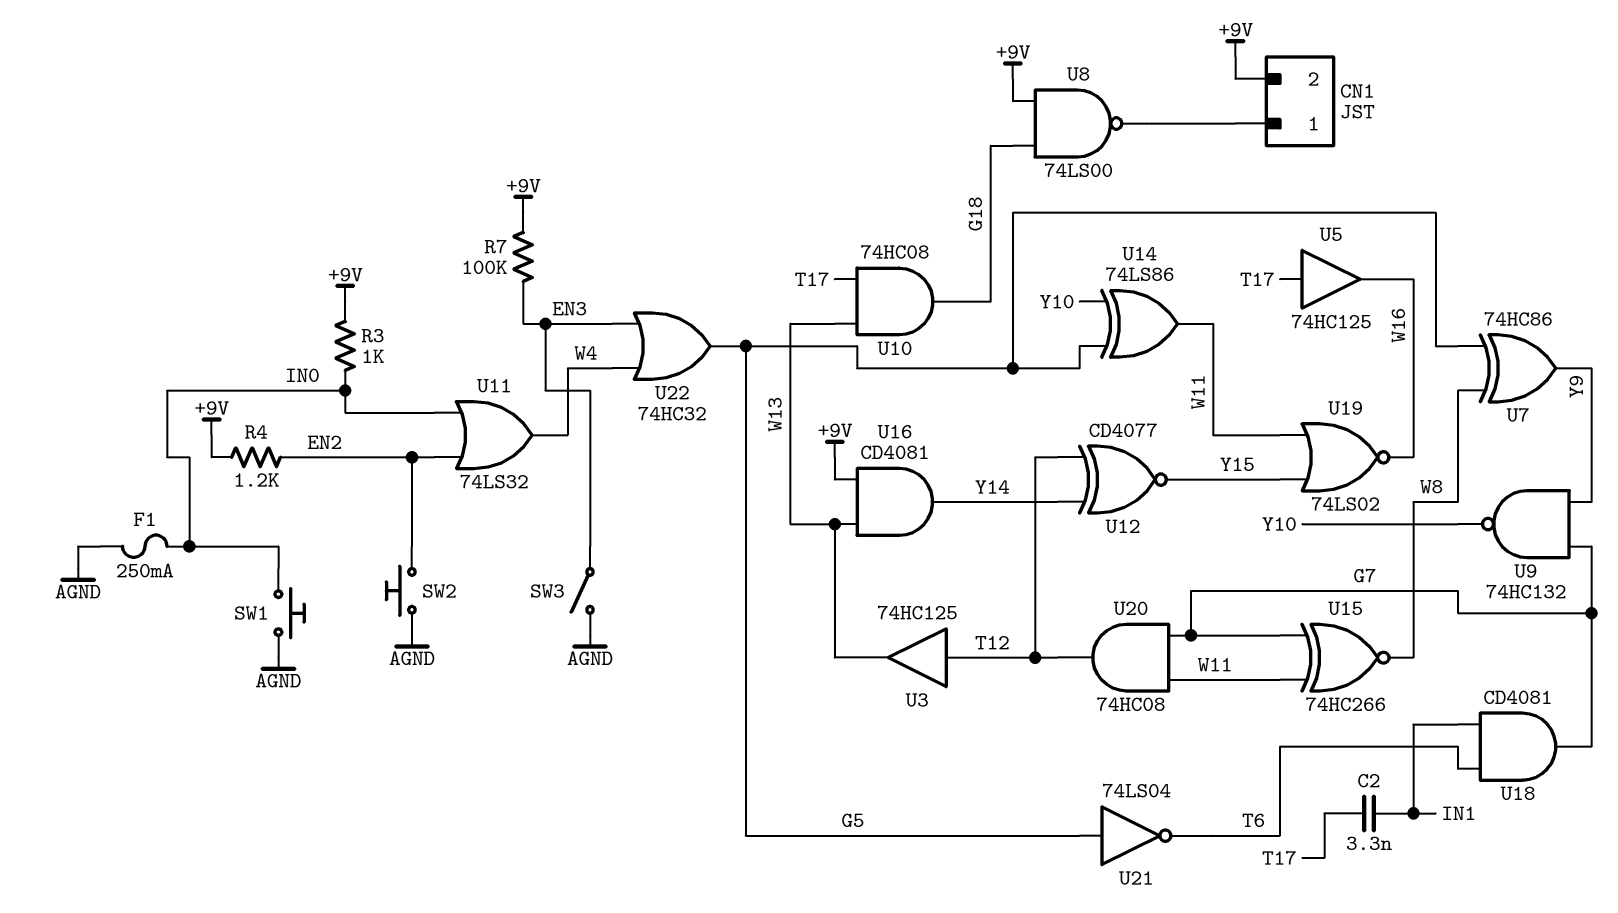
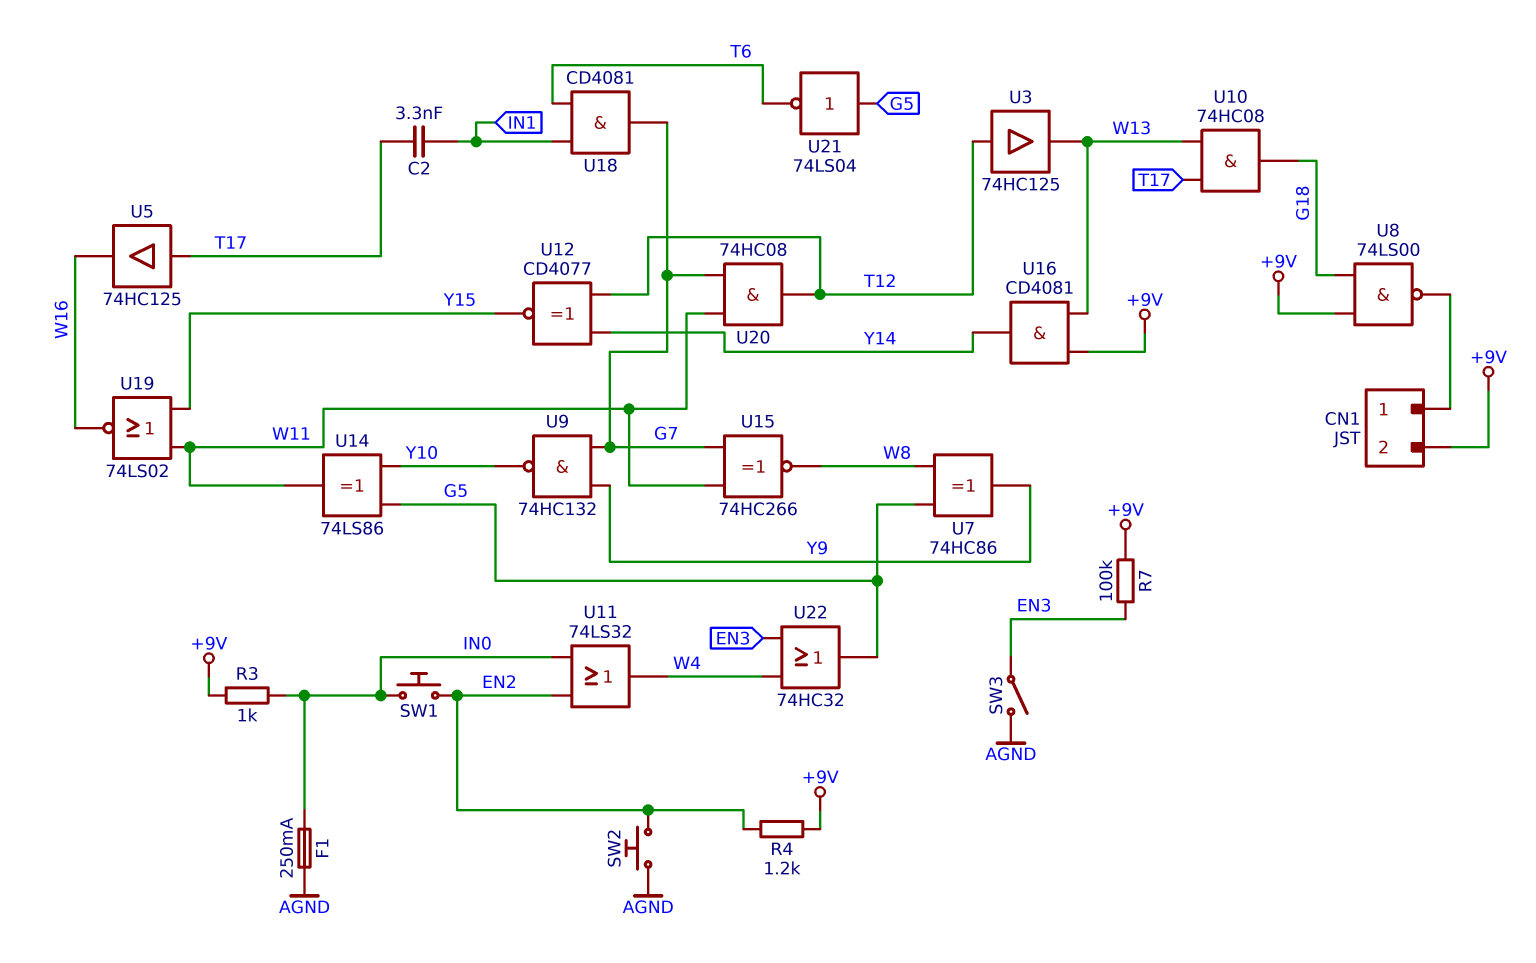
SW1: button (AGND, IN0) -> button (EN2, IN0)

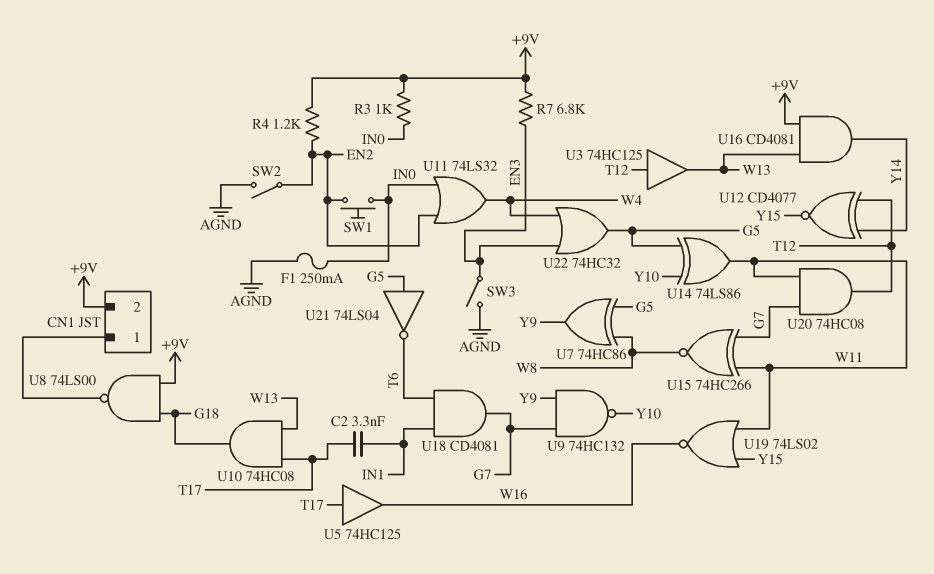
R7: 100k (+9V, EN3) -> 6.8k (+9V, EN3)
SW2: button (AGND, EN2) -> switch (AGND, EN2)

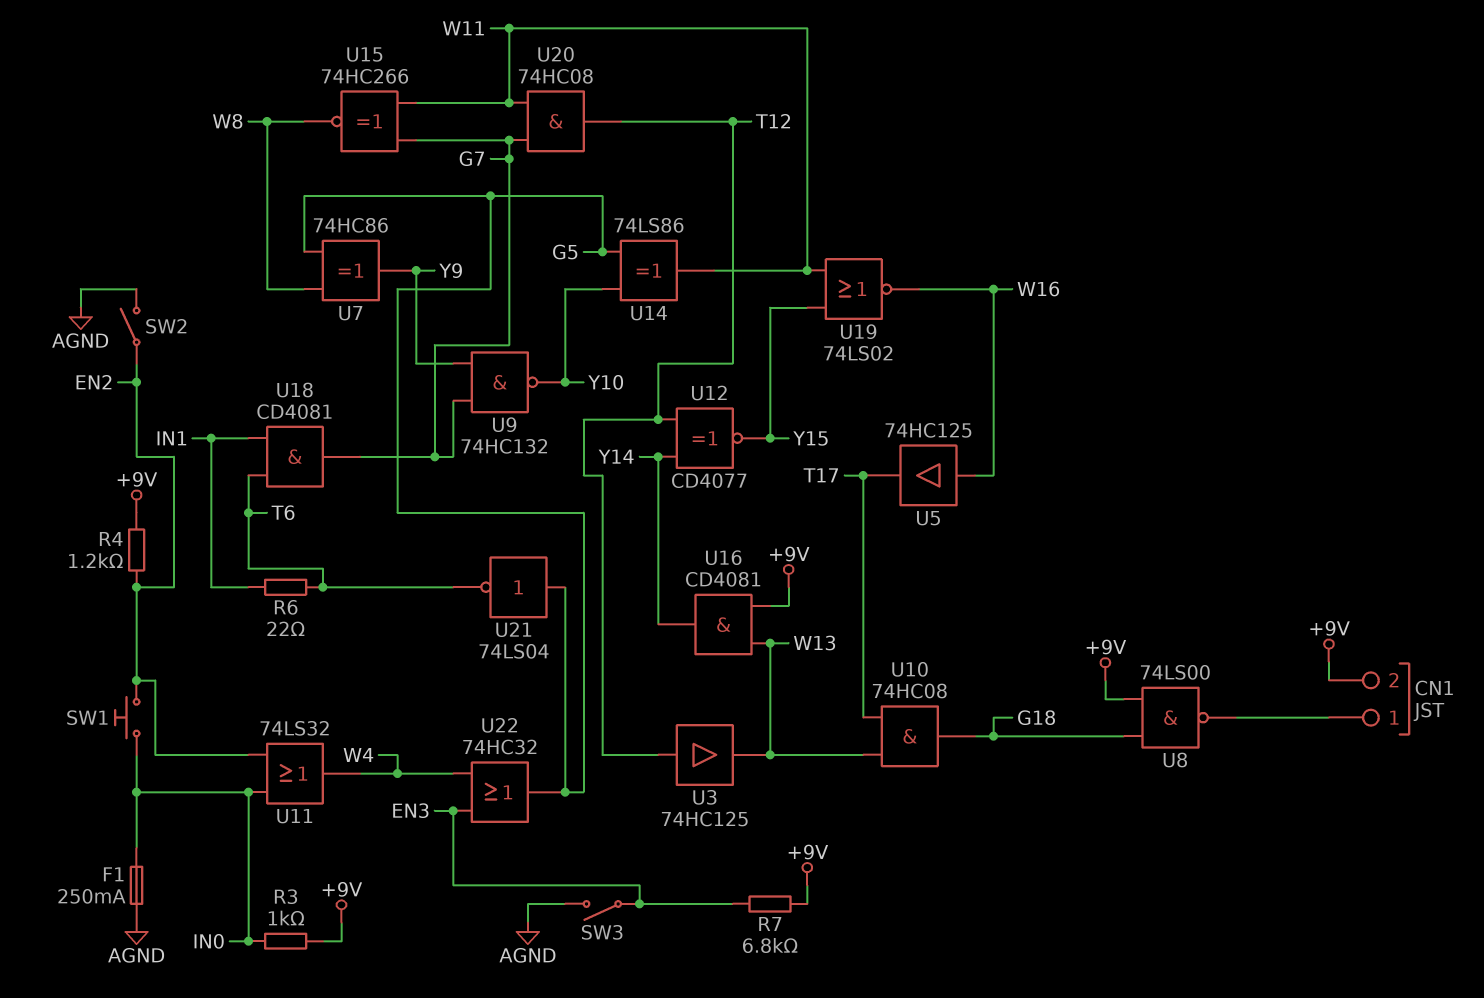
C2: 3.3nF (IN1, T17) -> none
R6: none -> 22 (IN1, T6)
U5: buffer 74HC125 (in T17, out W16) -> buffer 74HC125 (in W16, out T17)

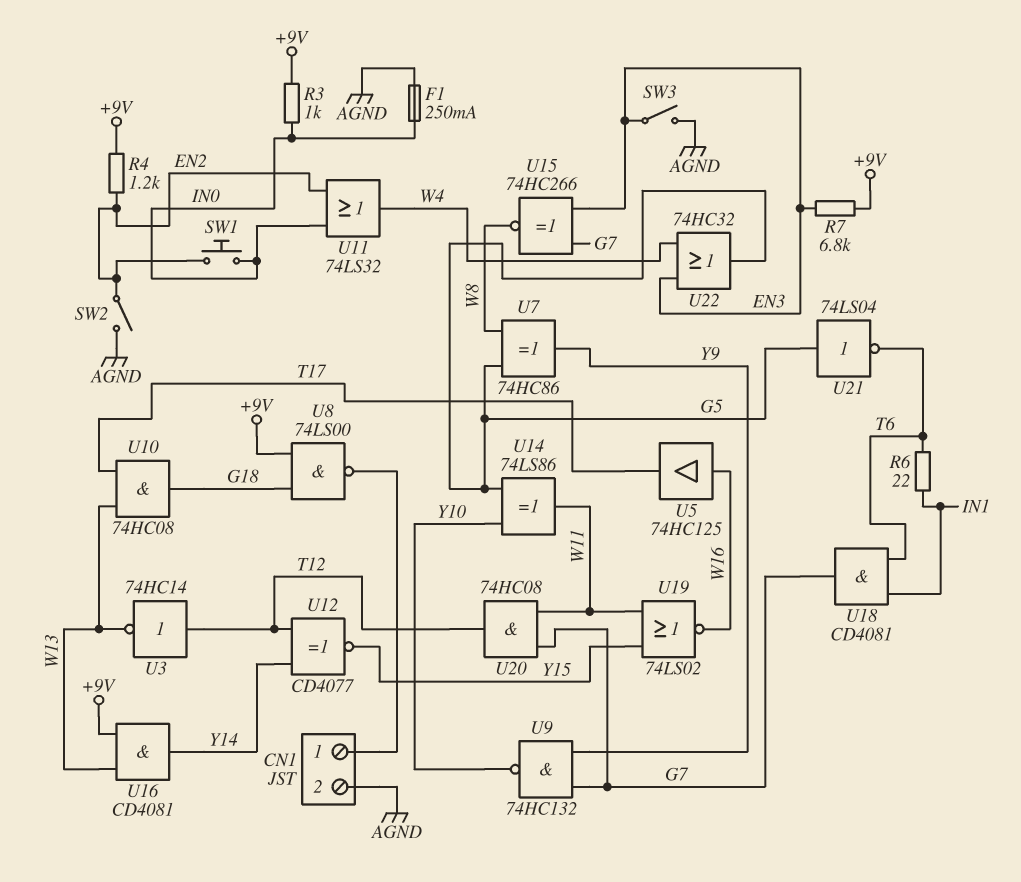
CN1 pin 2: +9V -> AGND
U3: buffer 74HC125 (in T12, out W13) -> NOT 74HC14 (in T12, out W13)
U15: XNOR 74HC266 (in G7, in W11, out W8) -> XNOR 74HC266 (in EN3, in G7, out W8)

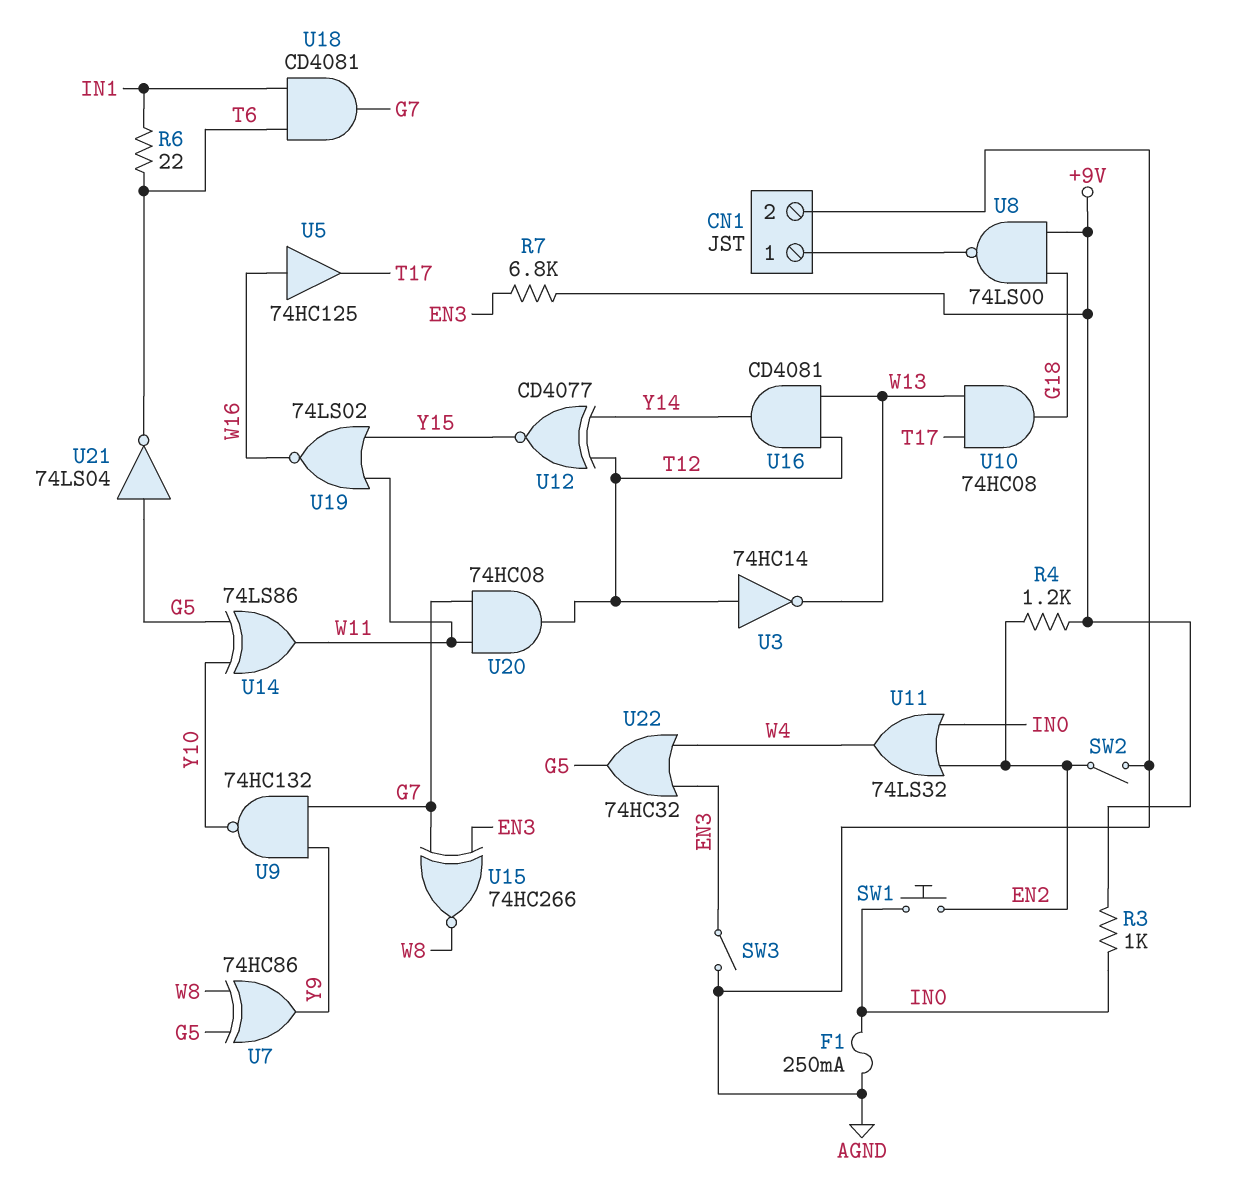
U16: AND CD4081 (in +9V, in W13, out Y14) -> AND CD4081 (in T12, in W13, out Y14)

